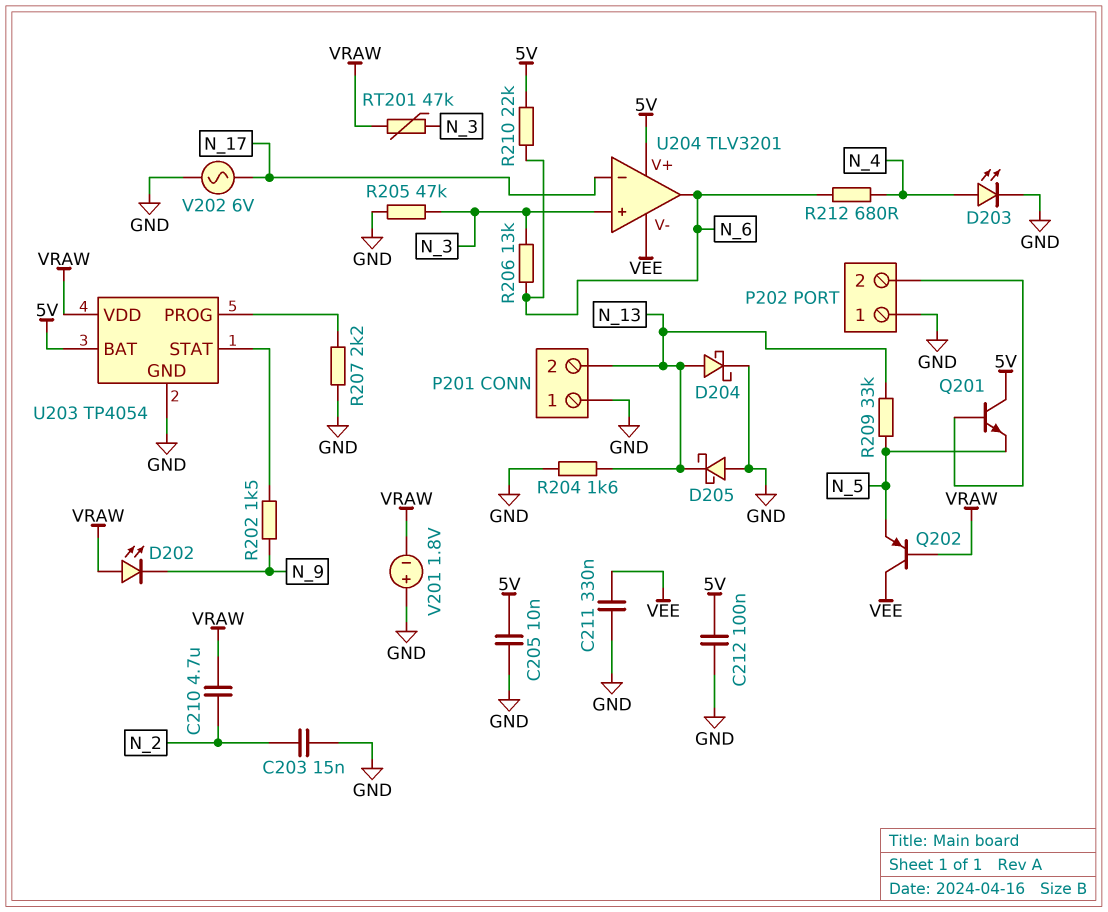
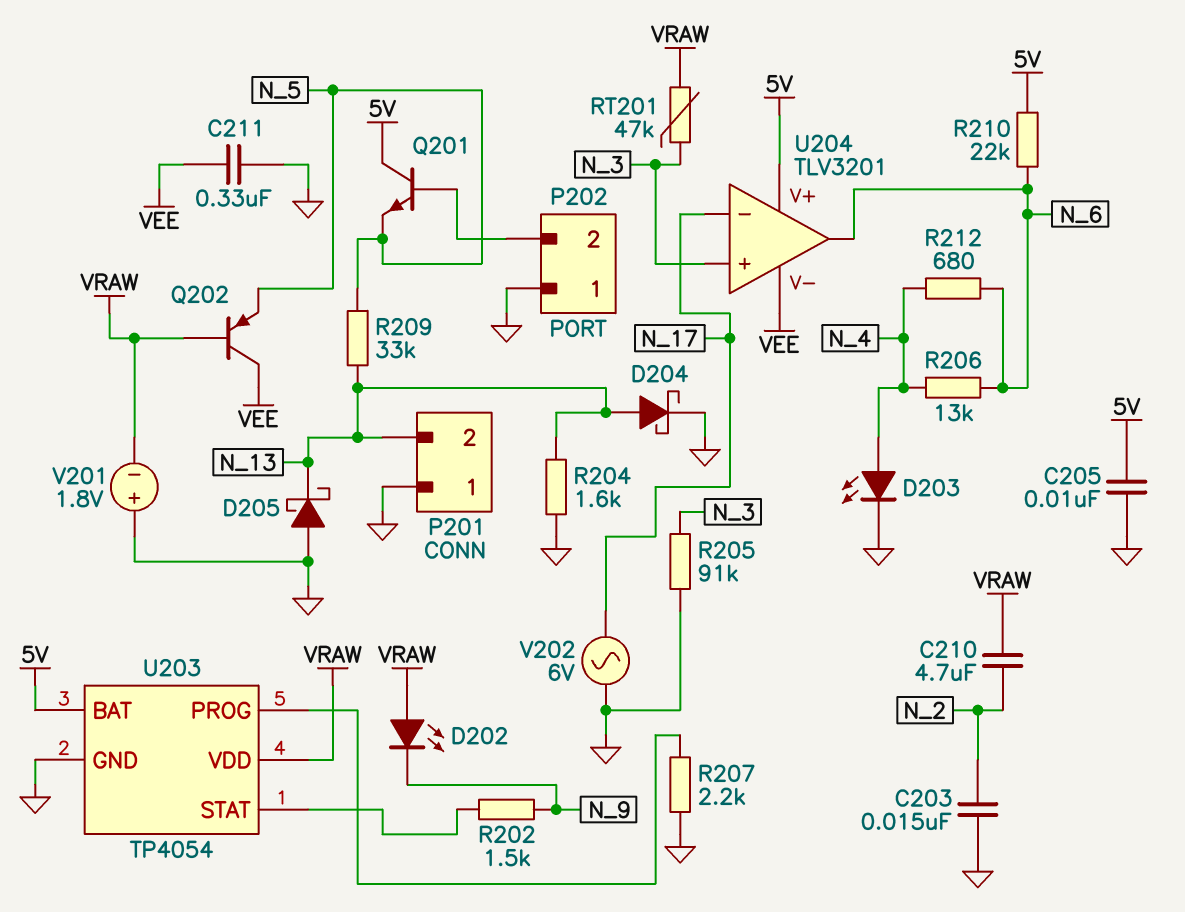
C212: 100nF (5V, GND) -> none
R205: 47k (GND, N_3) -> 91k (GND, N_3)
R206: 13k (N_3, N_6) -> 13k (N_4, N_6)

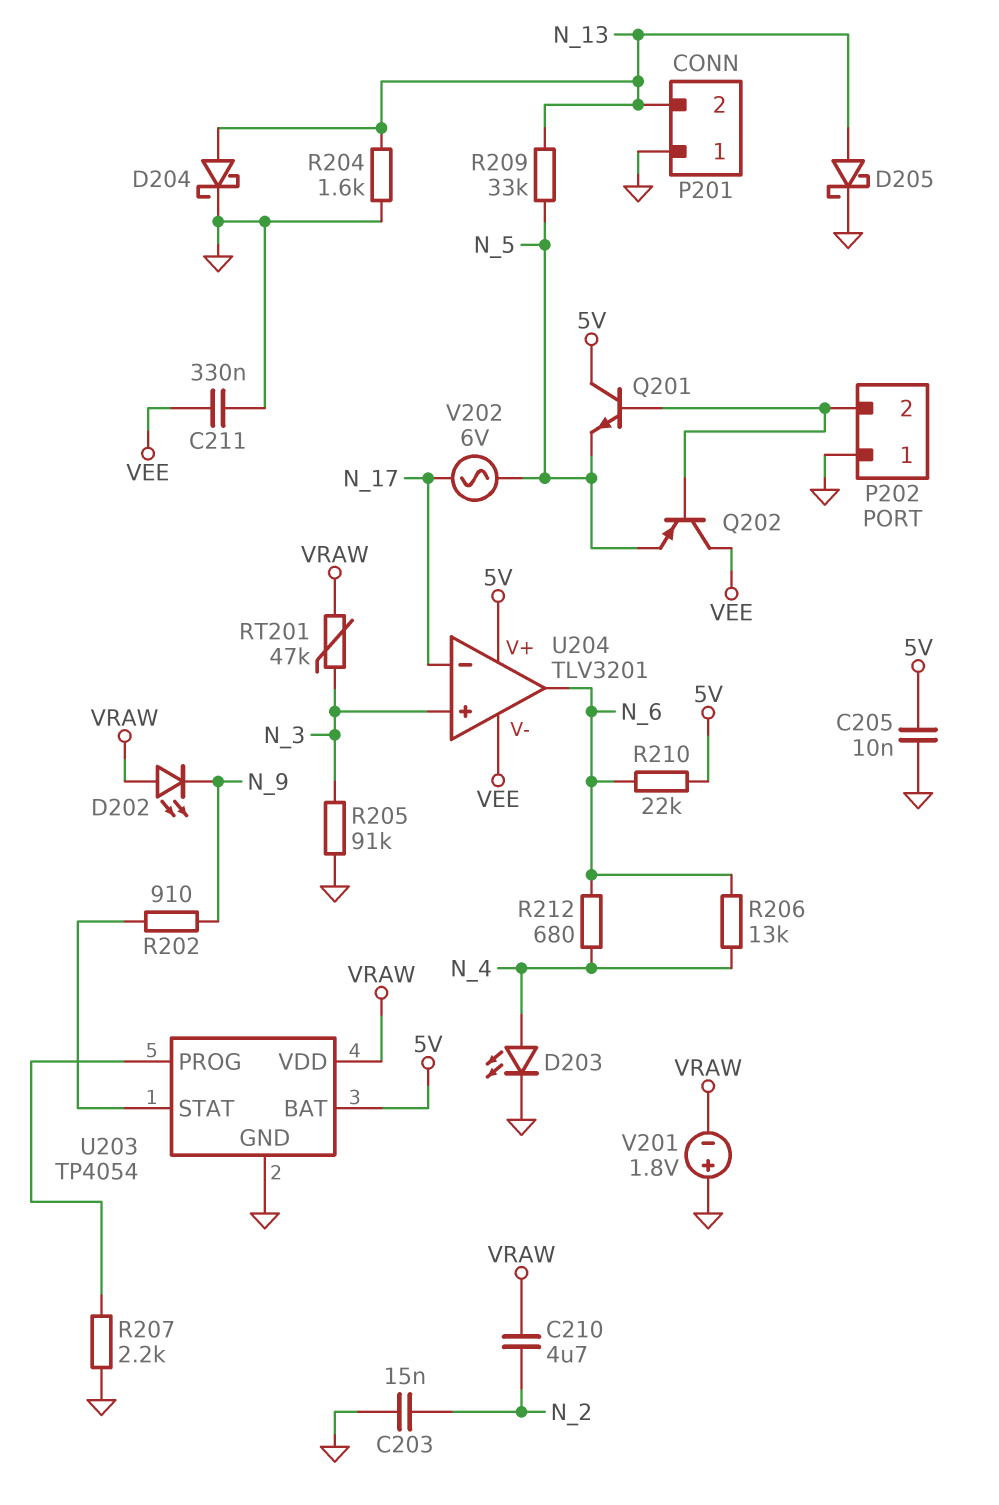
D205: schottky (A GND, K N_13) -> schottky (A N_13, K GND)
Q202: PNP (B VRAW, C VEE, E N_5) -> PNP (B P202/2, C VEE, E N_5)
R202: 1.5k (N_9, U203/STAT) -> 910 (N_9, U203/STAT)
V202: AC 6V (GND, N_17) -> AC 6V (N_5, N_17)

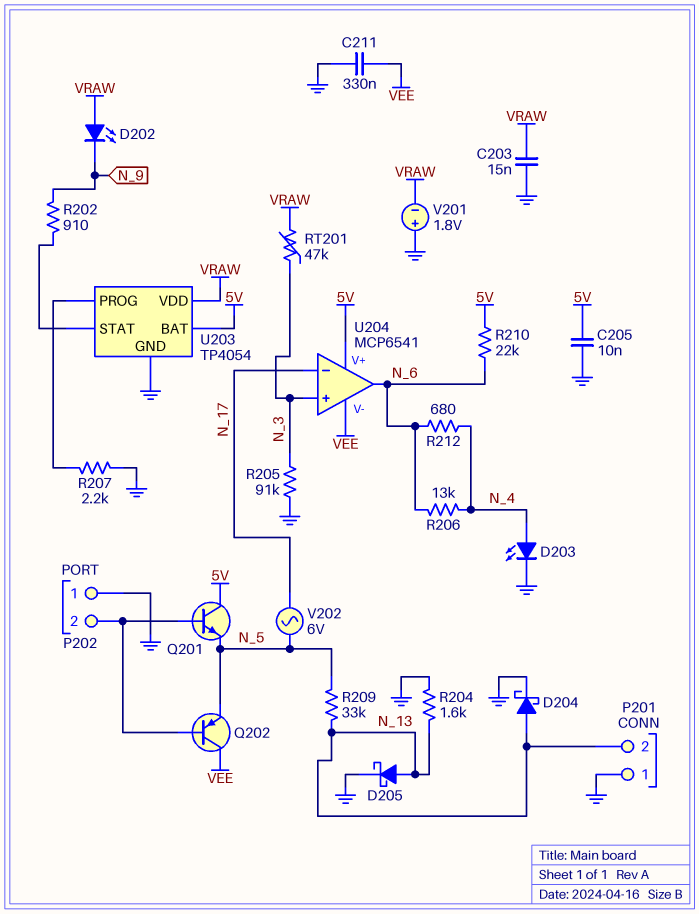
C203: 15nF (GND, N_2) -> 15nF (GND, VRAW)
C210: 4.7uF (N_2, VRAW) -> none
U204: TLV3201 -> MCP6541

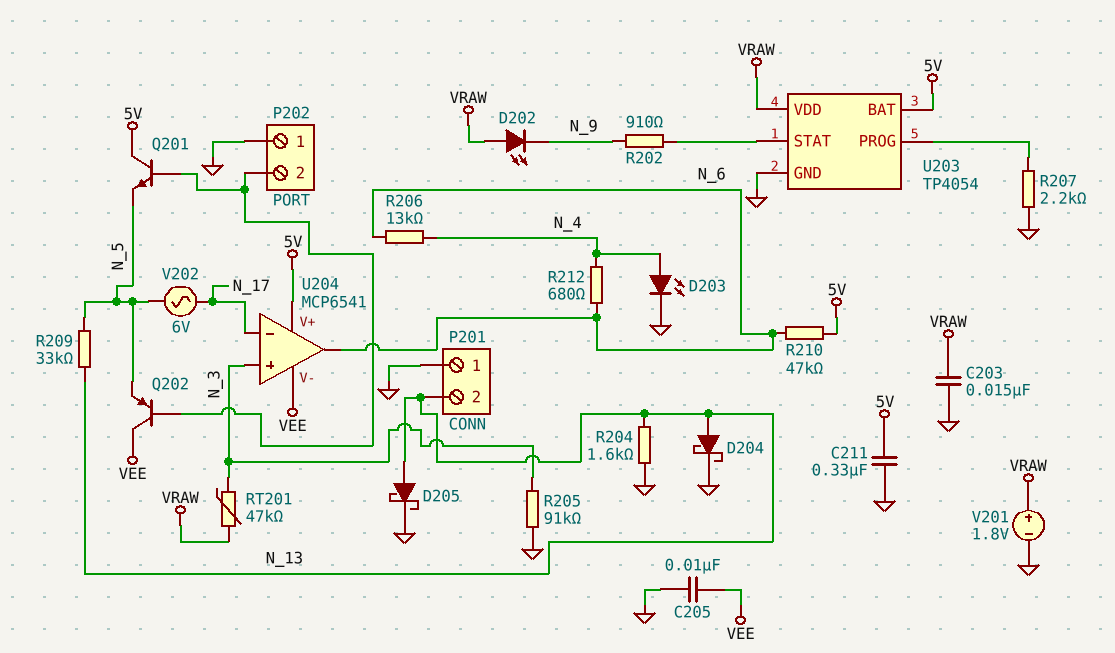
C205: 10nF (5V, GND) -> 10nF (GND, VEE)
C211: 330nF (GND, VEE) -> 330nF (5V, GND)
R210: 22k (5V, N_6) -> 47k (5V, N_6)
V201: 1.8V (plus GND, minus VRAW) -> 1.8V (plus VRAW, minus GND)

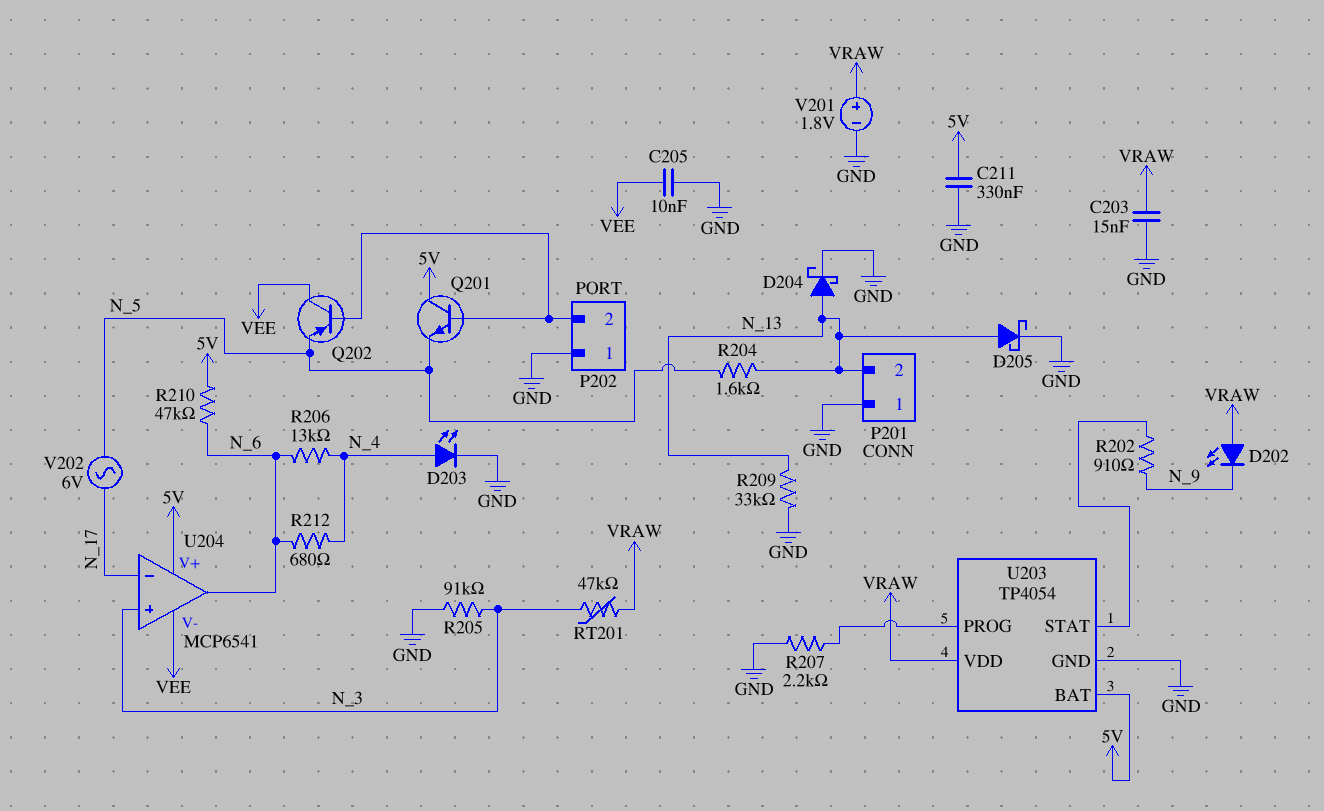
R204: 1.6k (GND, N_13) -> 1.6k (N_5, N_13)
R209: 33k (N_5, N_13) -> 33k (GND, N_13)

